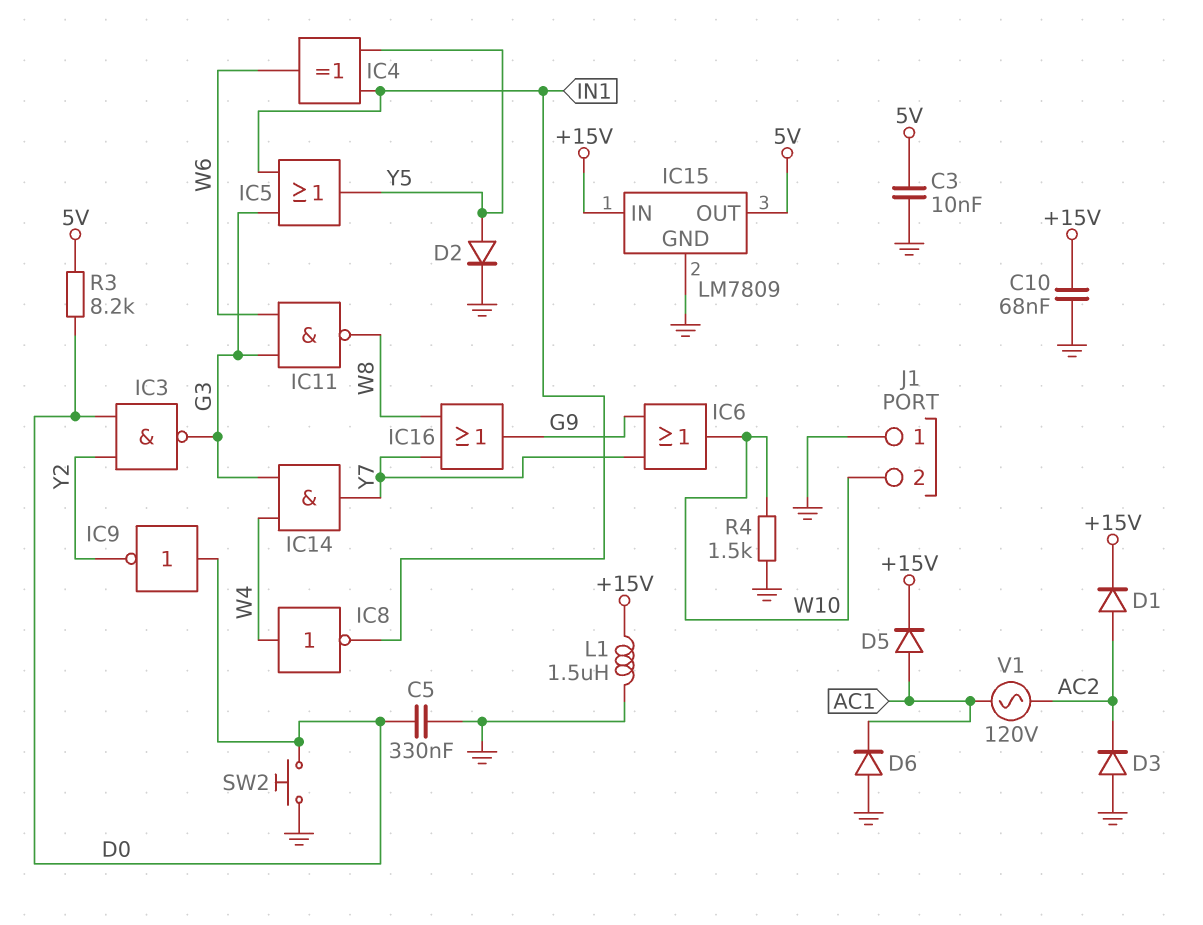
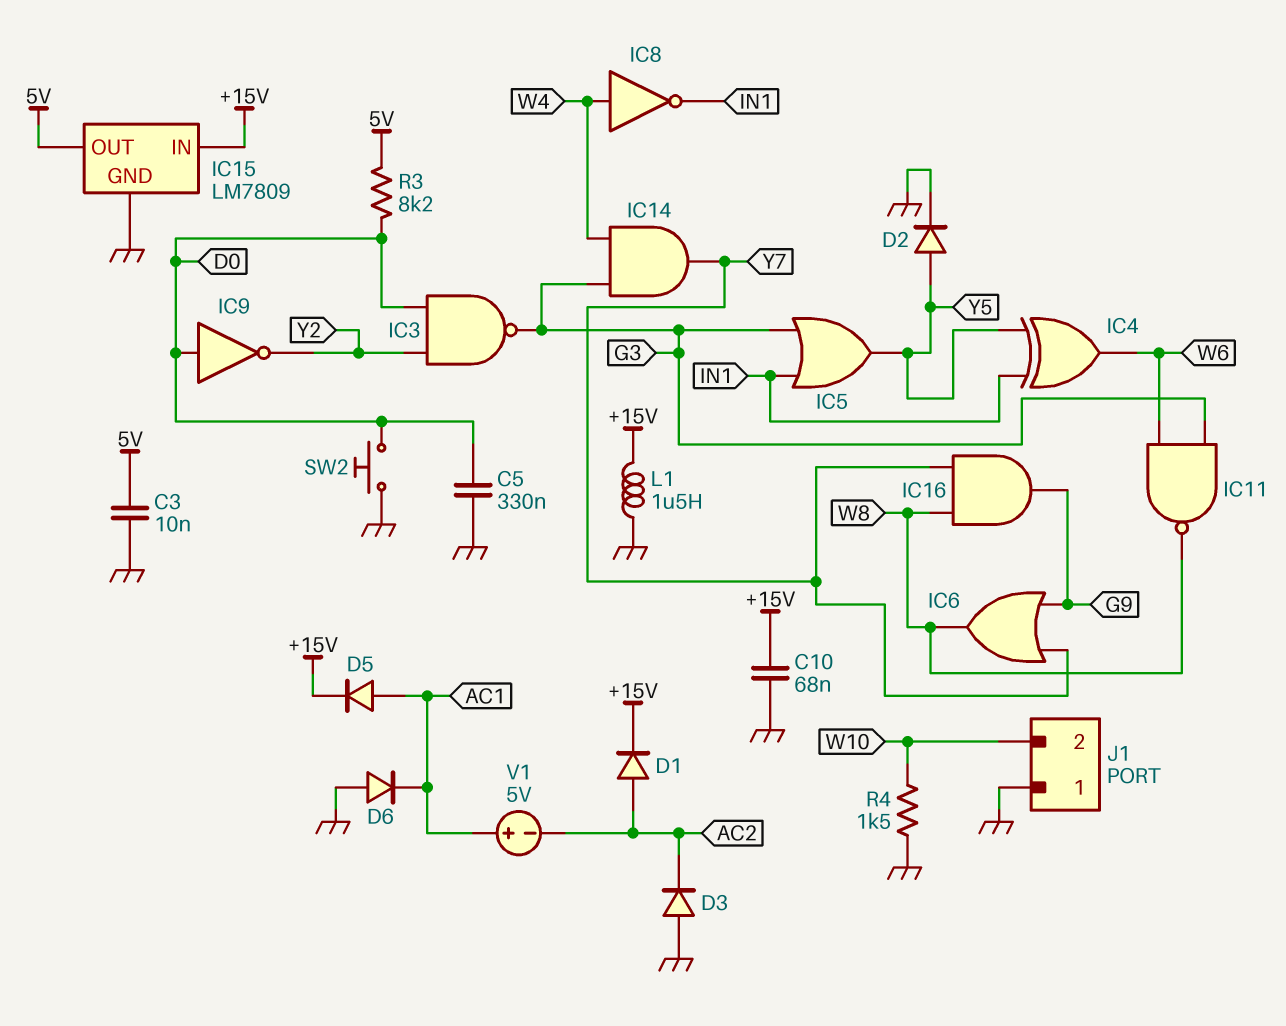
IC6: OR (in G9, in Y7, out W10) -> OR (in G9, in Y7, out W8)
IC16: OR (in W8, in Y7, out G9) -> AND (in W8, in Y7, out G9)
V1: AC 120V (AC1, AC2) -> 5V (plus AC1, minus AC2)

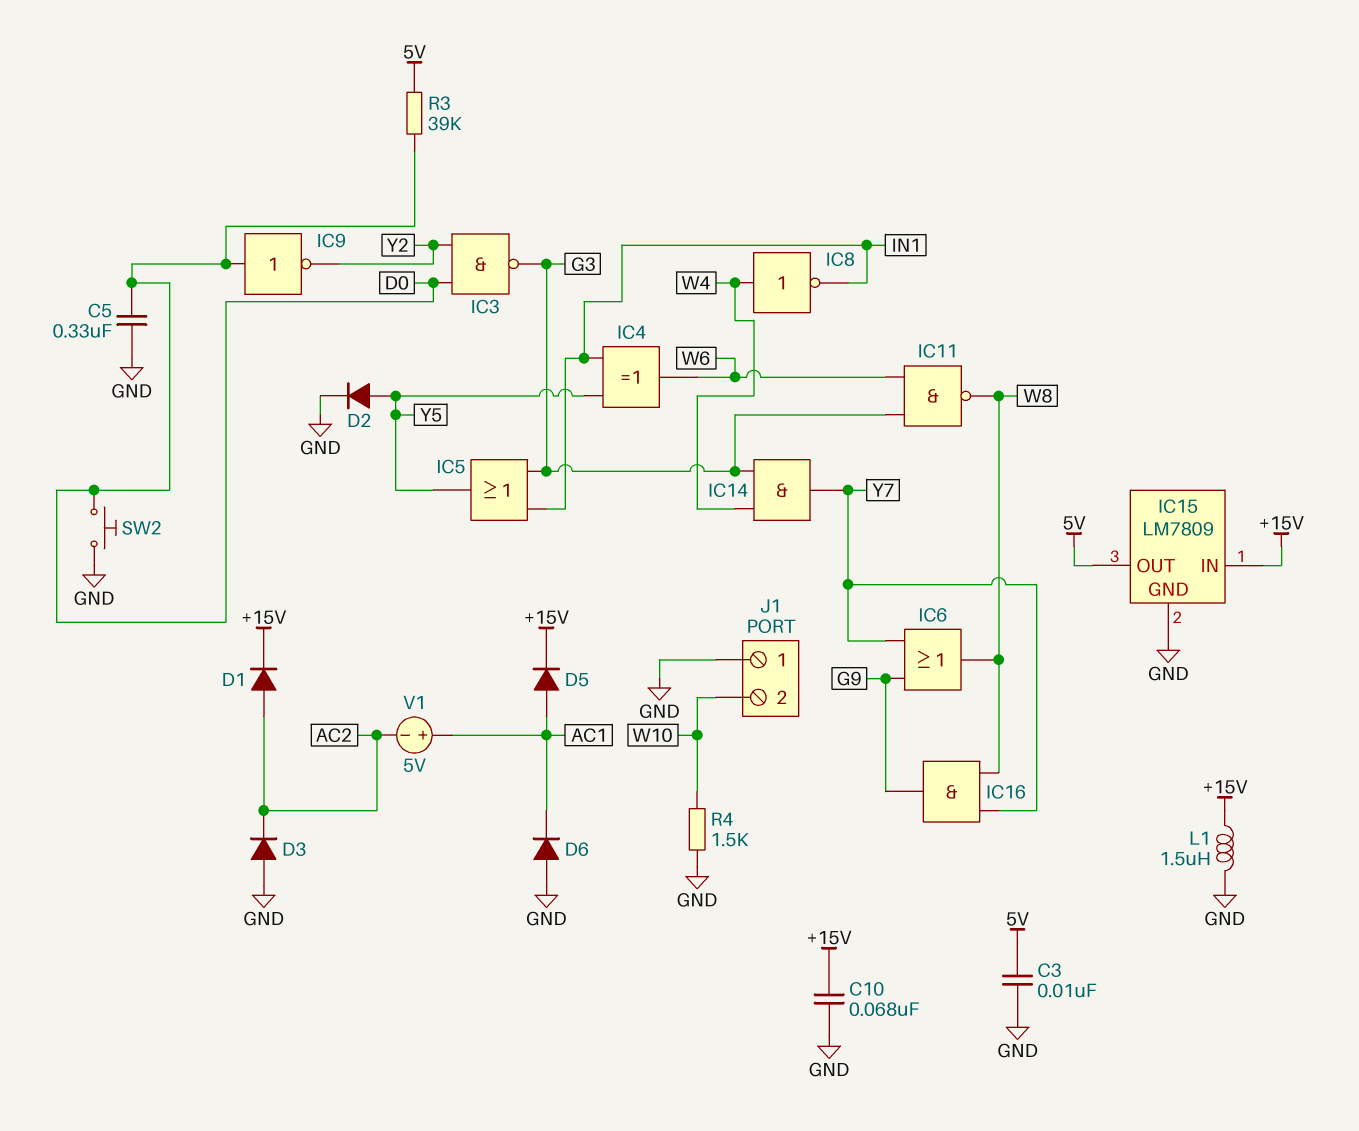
R3: 8.2k (5V, D0) -> 39k (5V, D0)

